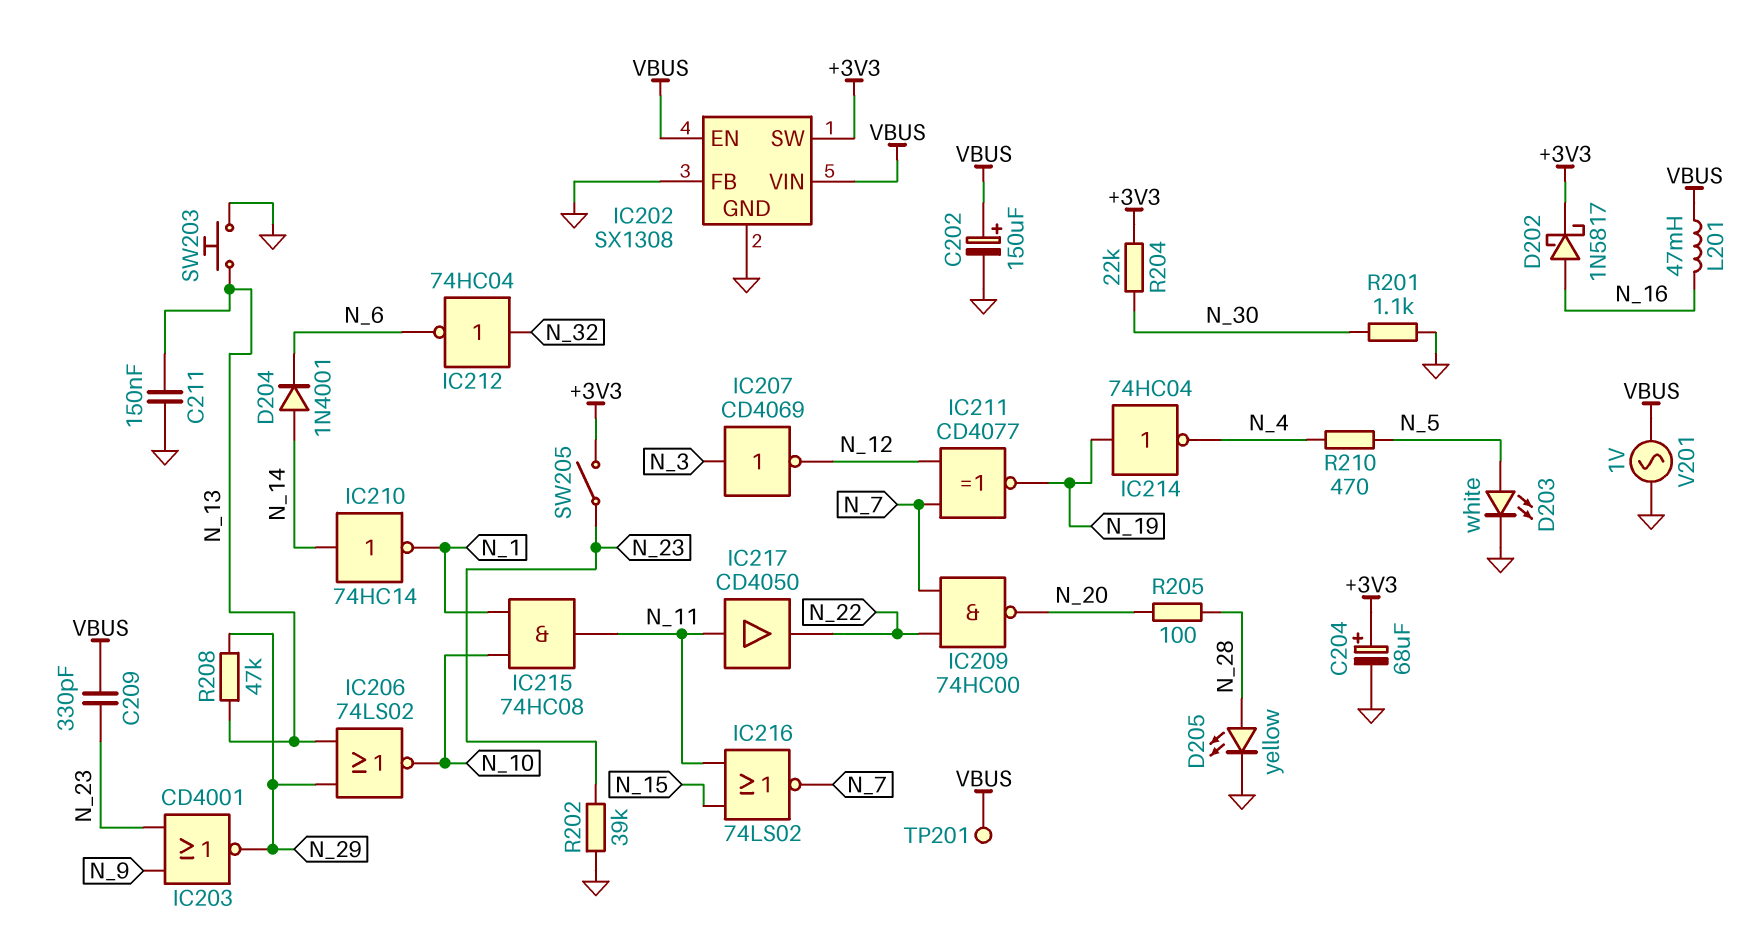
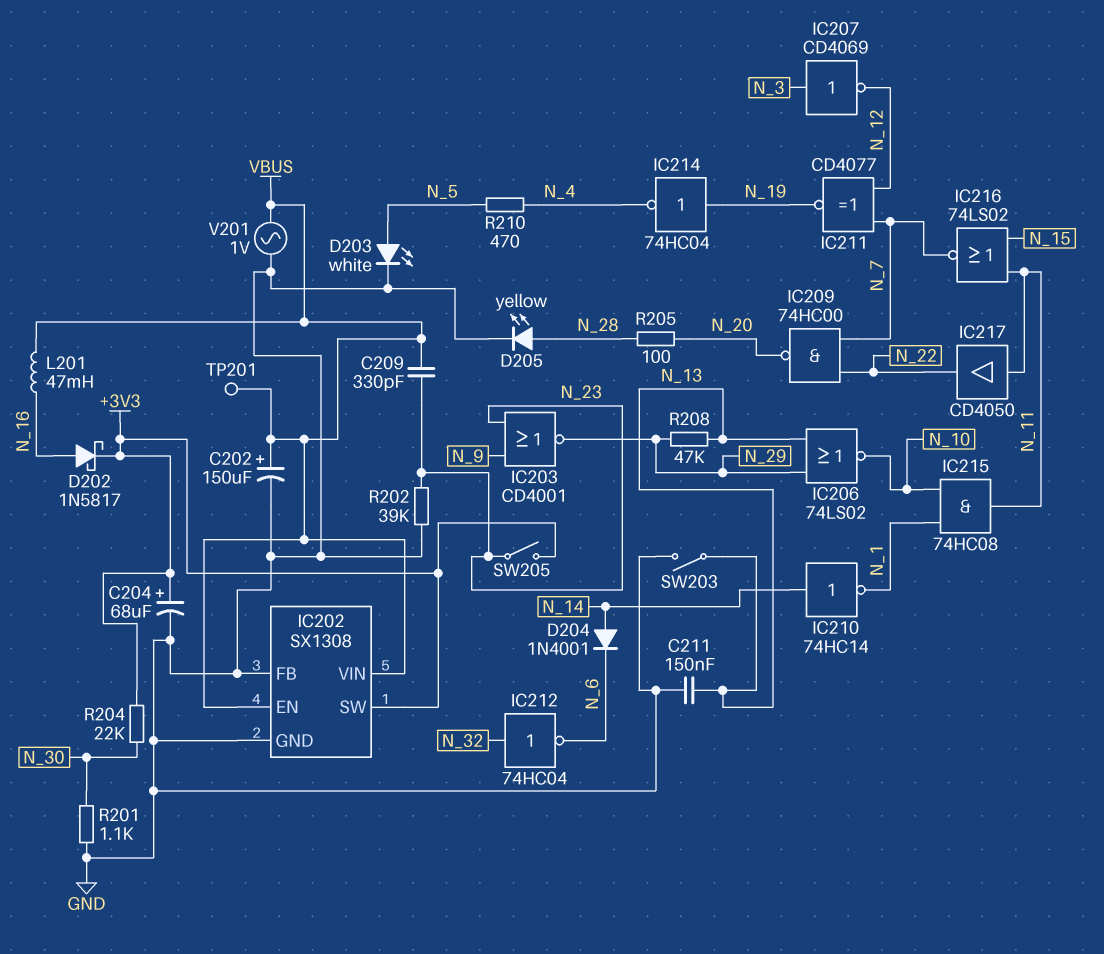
SW203: button (GND, N_13) -> switch (GND, N_13)

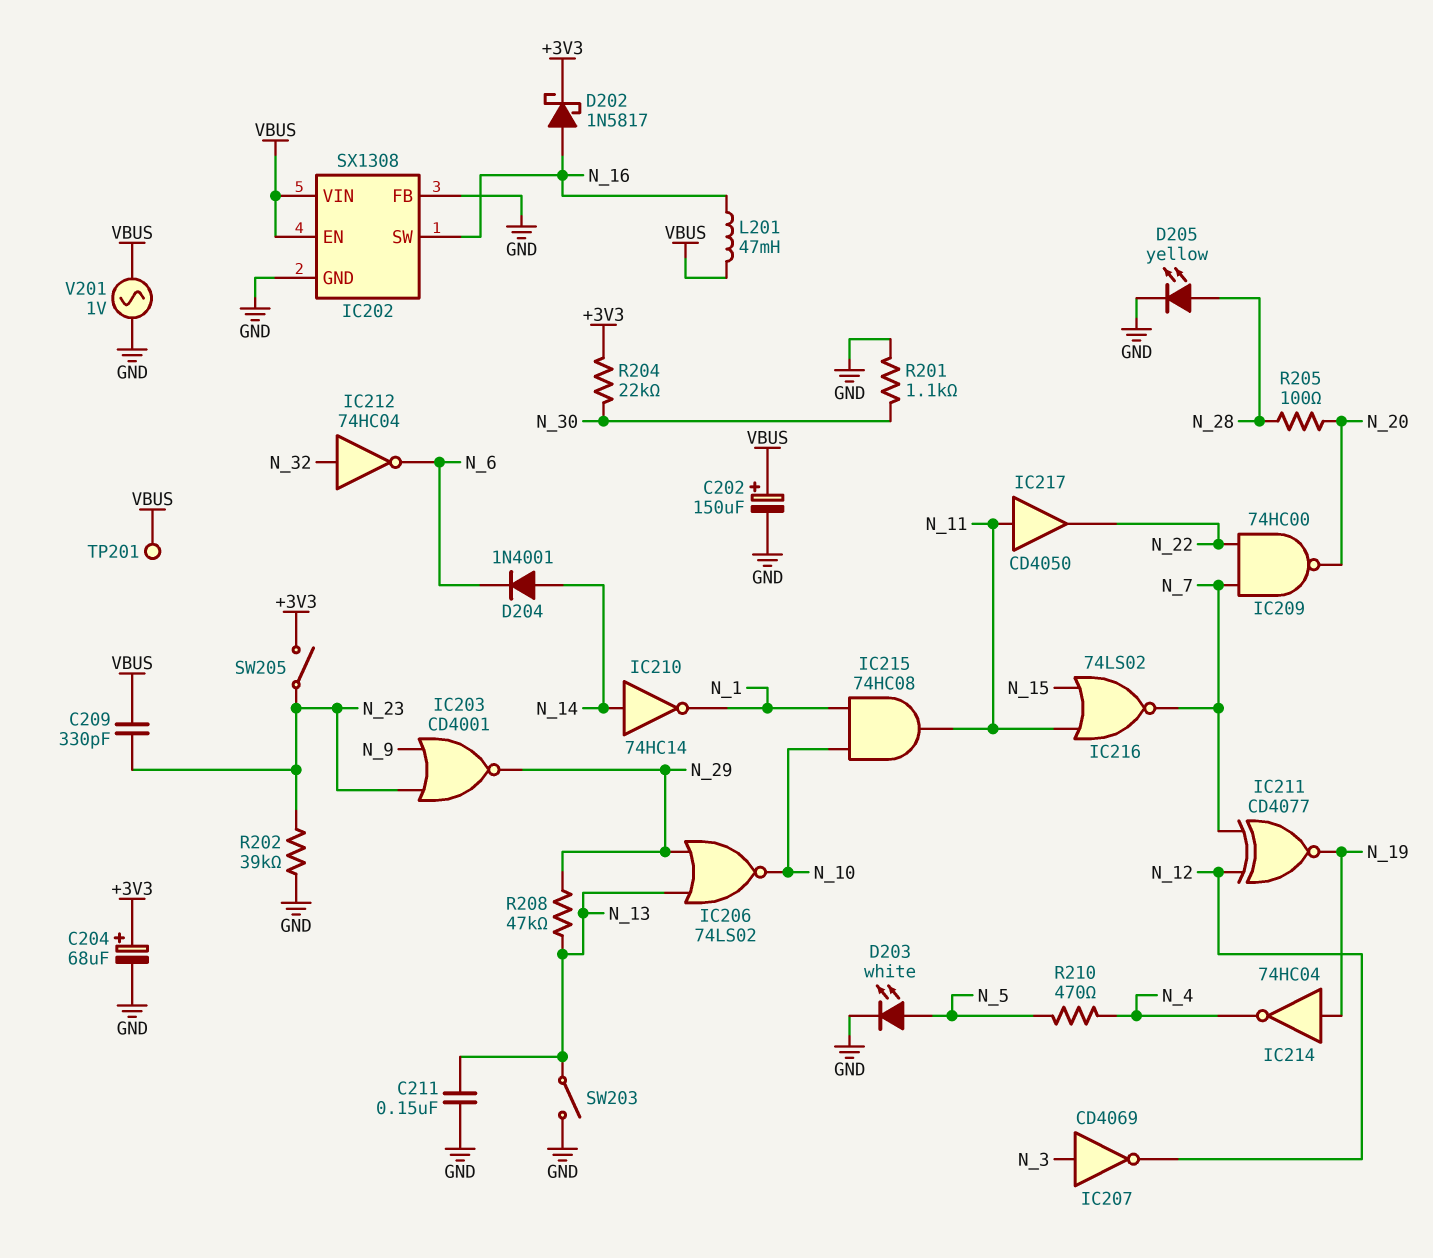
IC202 pin SW: +3V3 -> N_16

